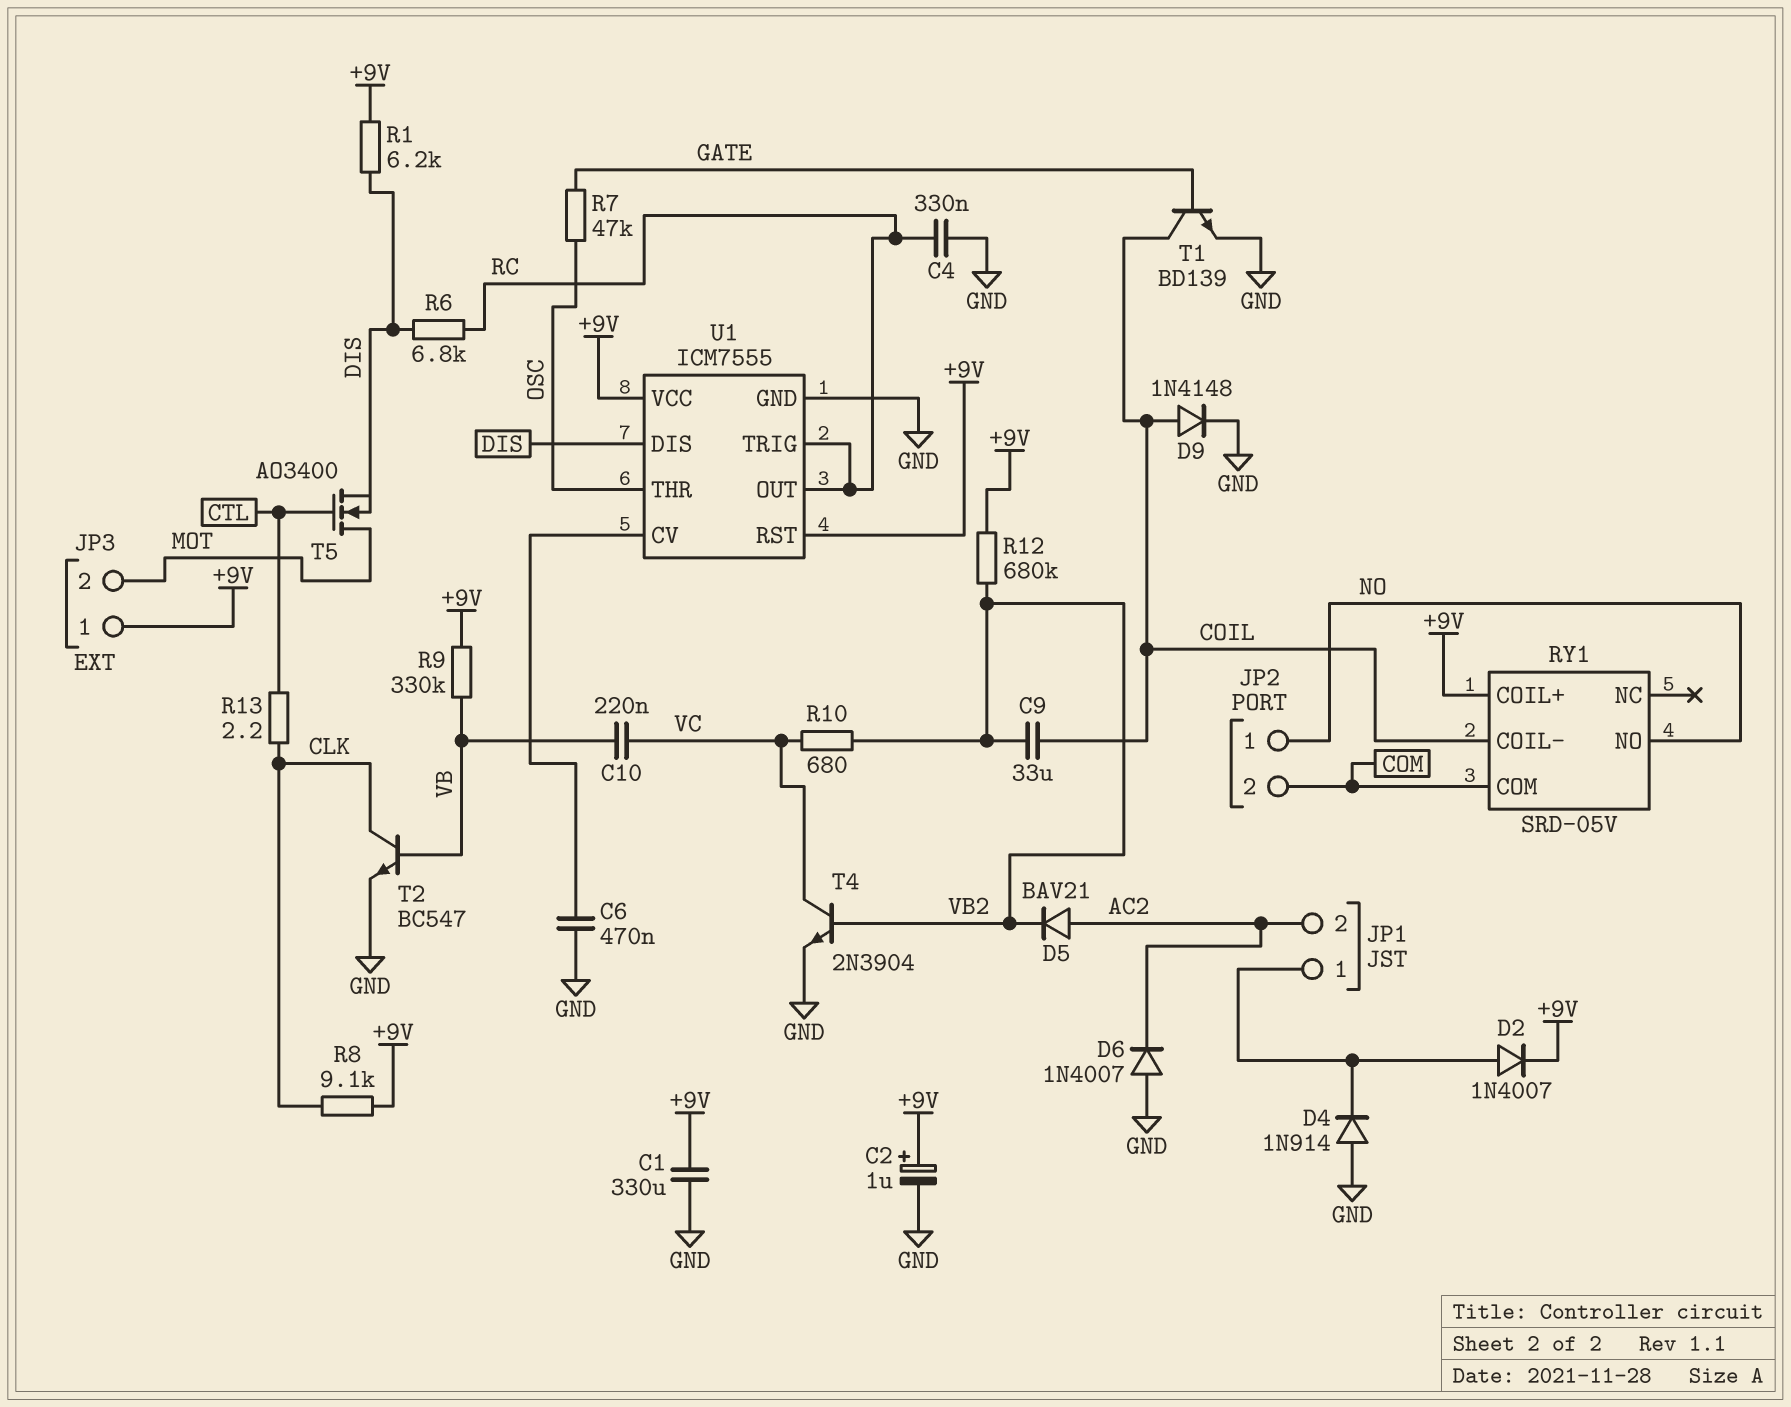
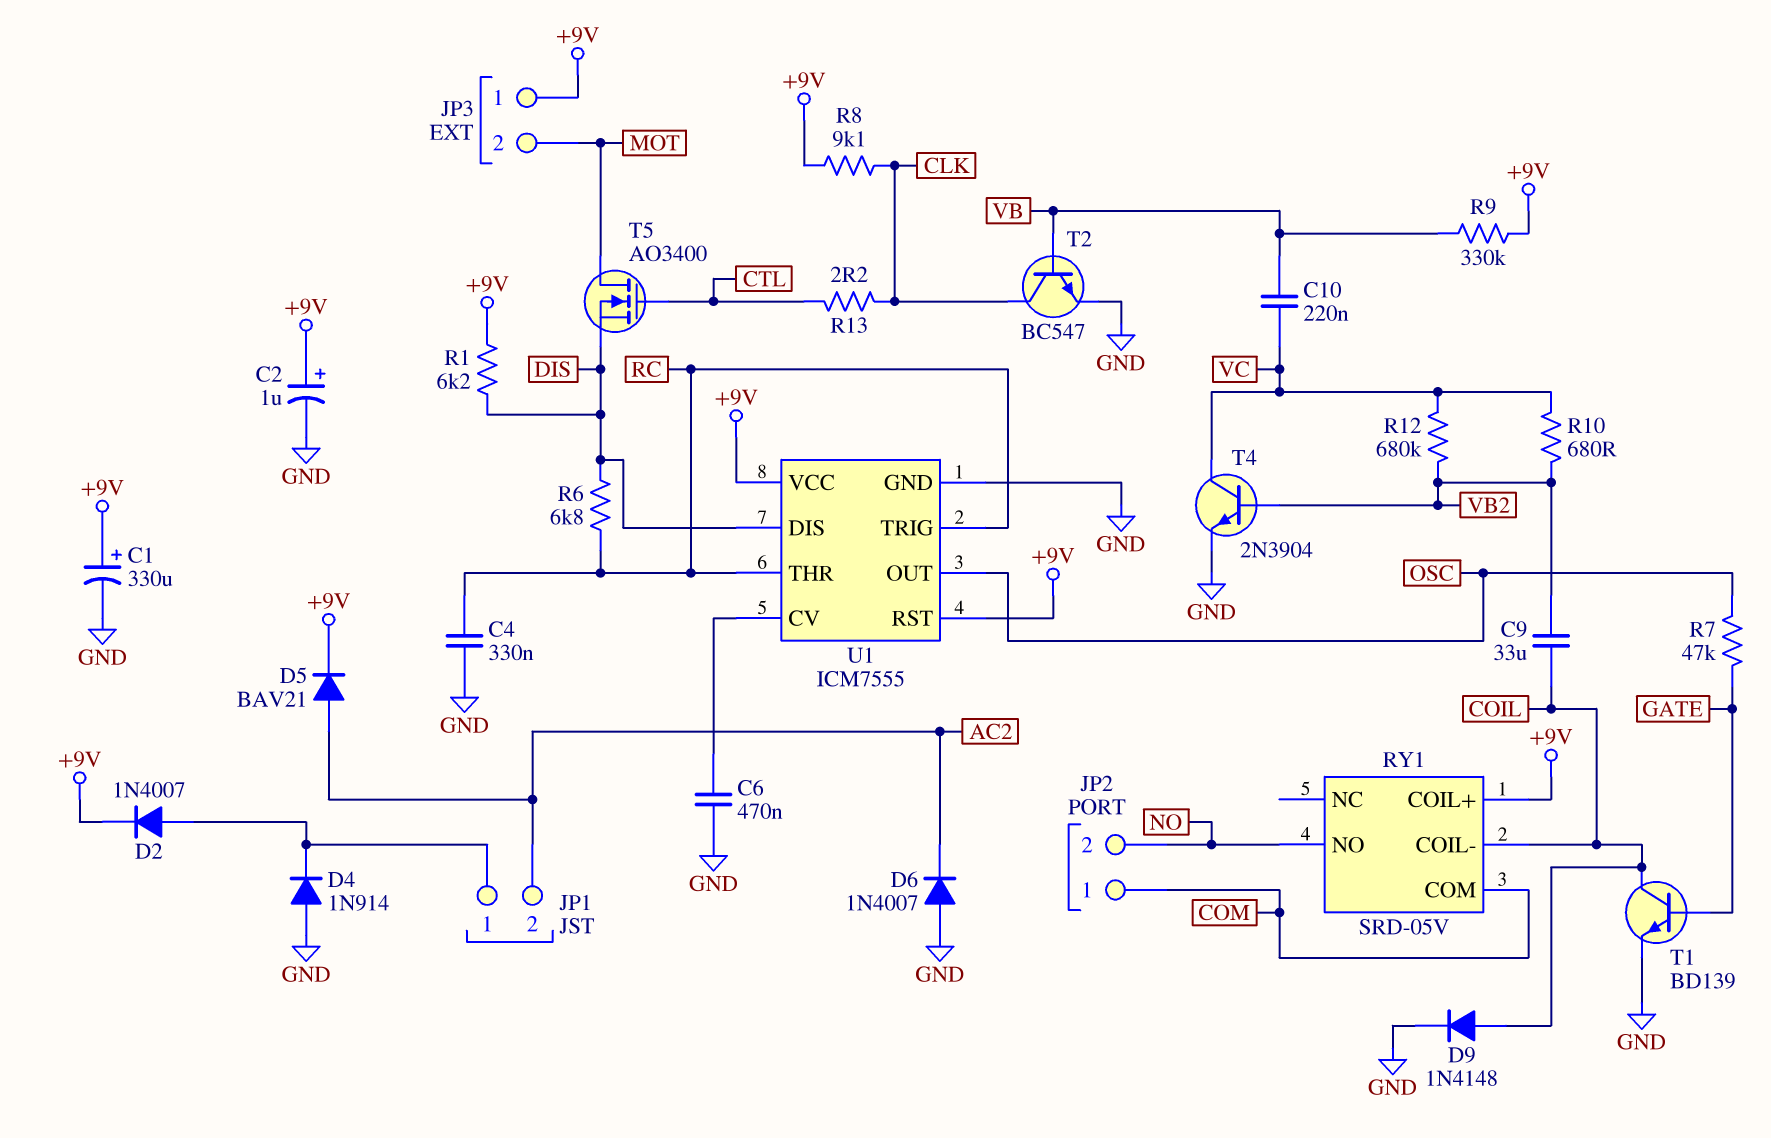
C1: 330uF (+9V, GND) -> 330uF (plus +9V, minus GND)
D5: diode BAV21 (A AC2, K VB2) -> diode BAV21 (A AC2, K +9V)
JP2 pin 1: NO -> COM
JP2 pin 2: COM -> NO
R12: 680k (+9V, VB2) -> 680k (VB2, VC)
U1 pin OUT: RC -> OSC
U1 pin THR: OSC -> RC

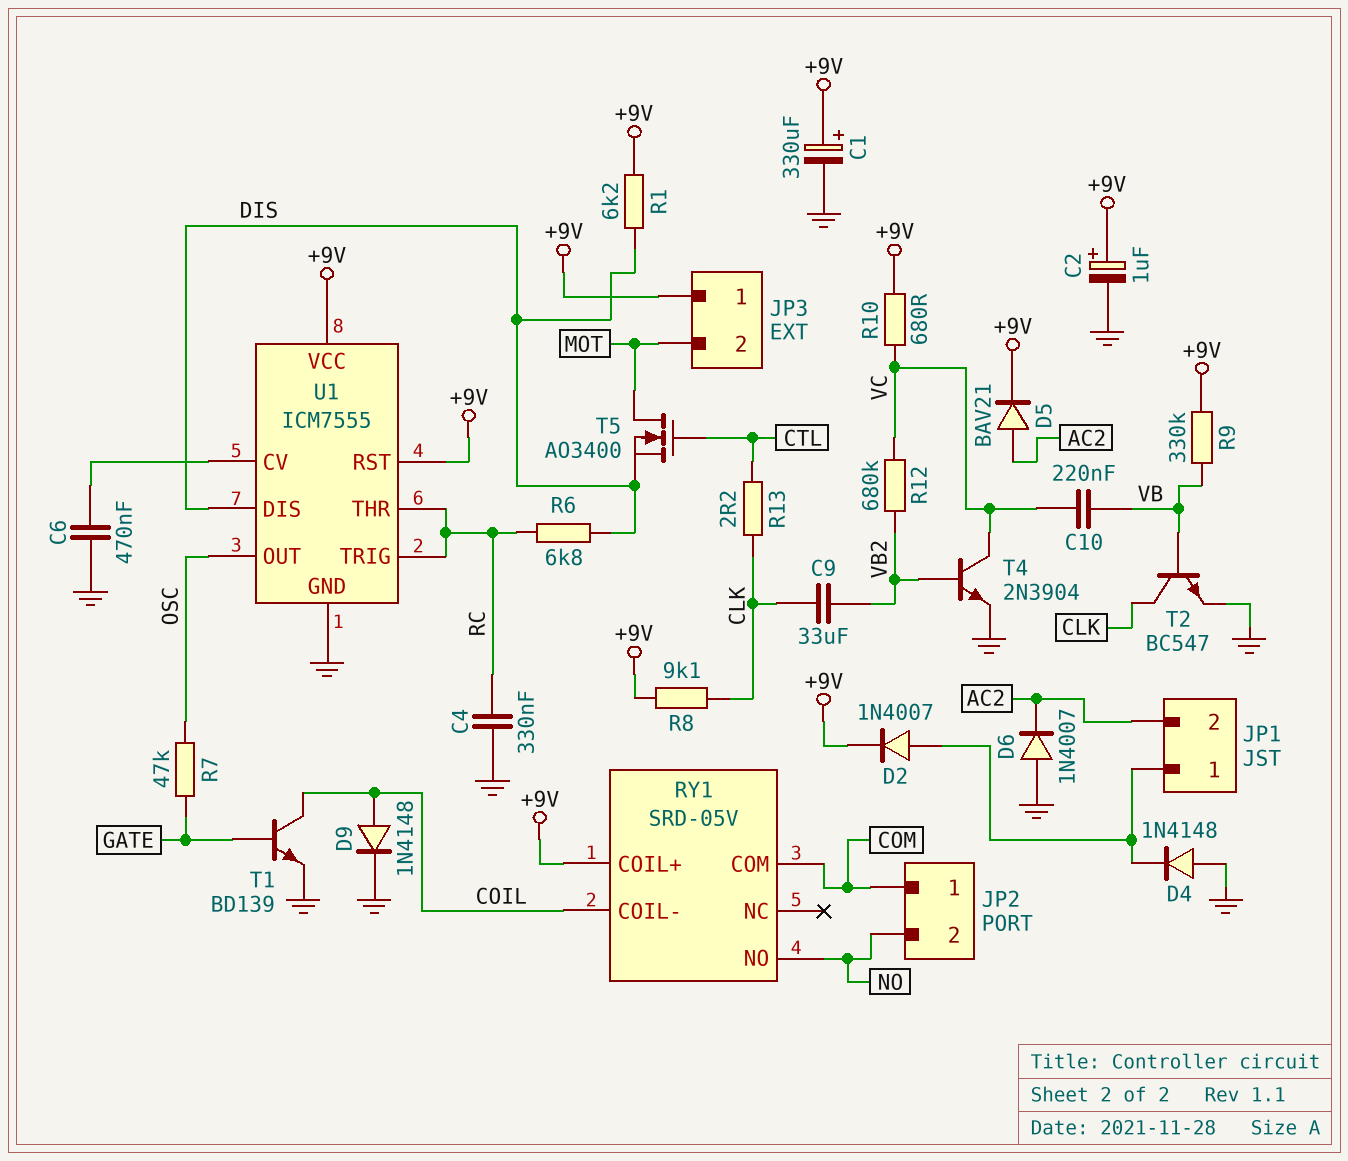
C9: 33uF (COIL, VB2) -> 33uF (CLK, VB2)
D4: diode 1N914 (A GND, K JP1/1) -> diode 1N4148 (A GND, K JP1/1)
R10: 680 (VB2, VC) -> 680 (+9V, VC)

